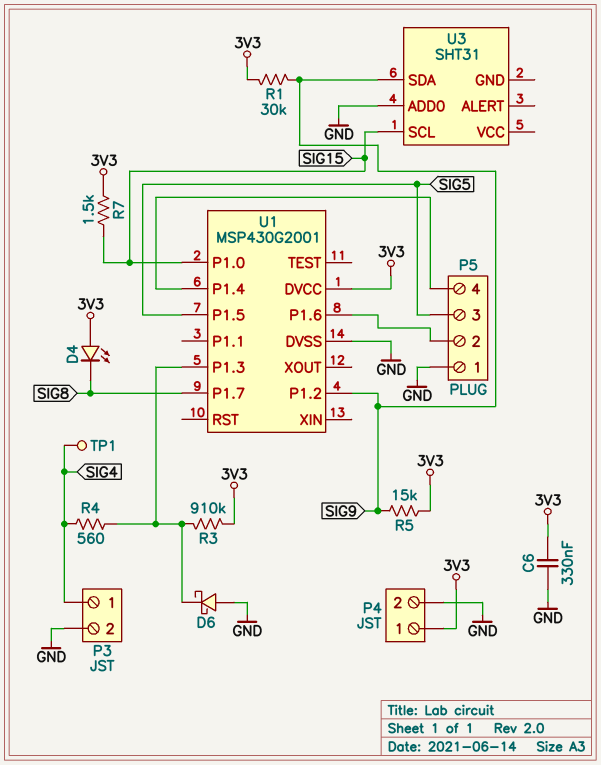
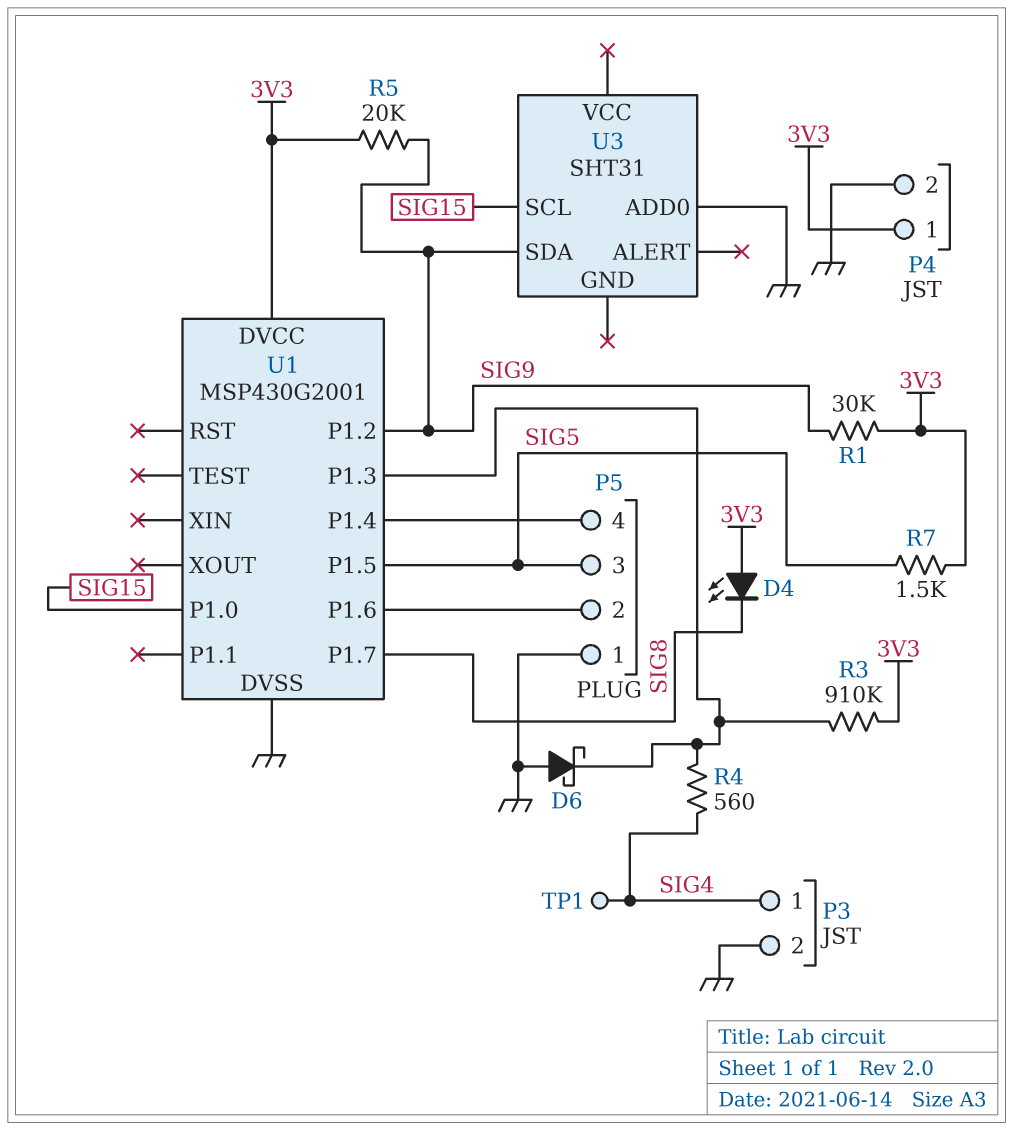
C6: 330nF (3V3, GND) -> none
R5: 15k (3V3, SIG9) -> 20k (3V3, SIG9)
R7: 1.5k (3V3, SIG15) -> 1.5k (3V3, SIG5)

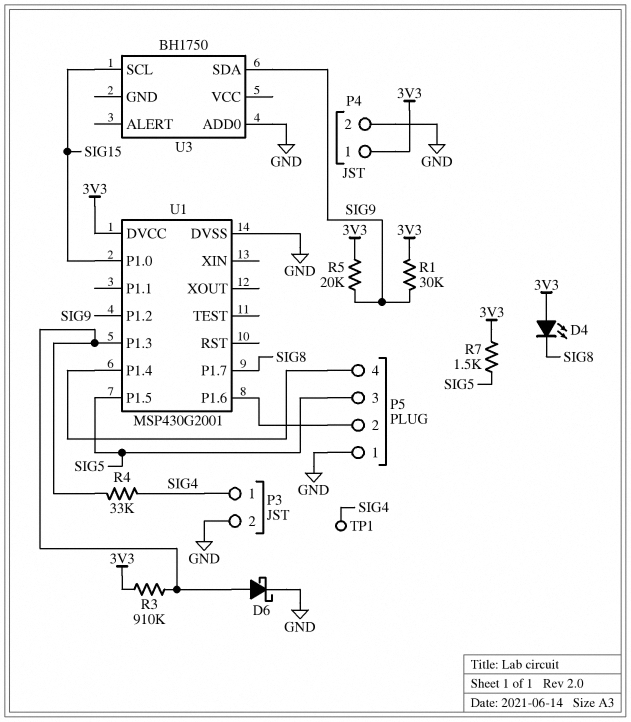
D6: schottky (A GND, K U1/P1.3) -> schottky (A U1/P1.3, K GND)
R4: 560 (SIG4, U1/P1.3) -> 33k (SIG4, U1/P1.3)
U3: SHT31 -> BH1750

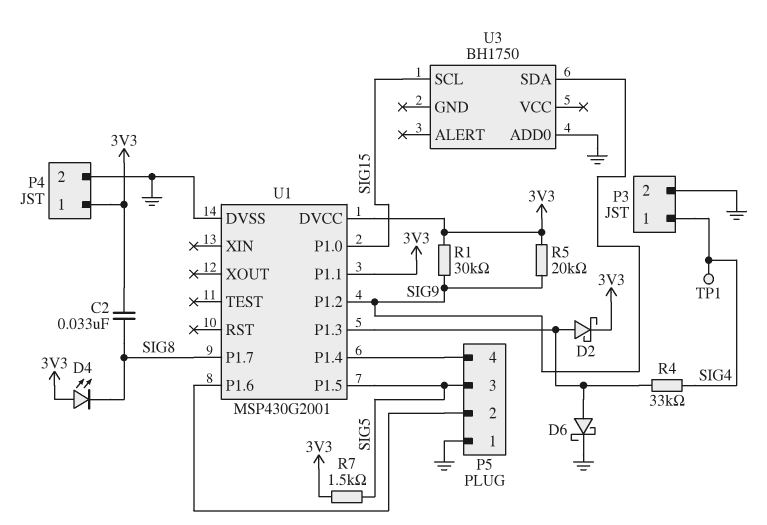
C2: none -> 33nF (3V3, SIG8)
D2: none -> schottky (A U1/P1.3, K 3V3)
R3: 910k (3V3, U1/P1.3) -> none
U1 pin P1.1: none -> 3V3

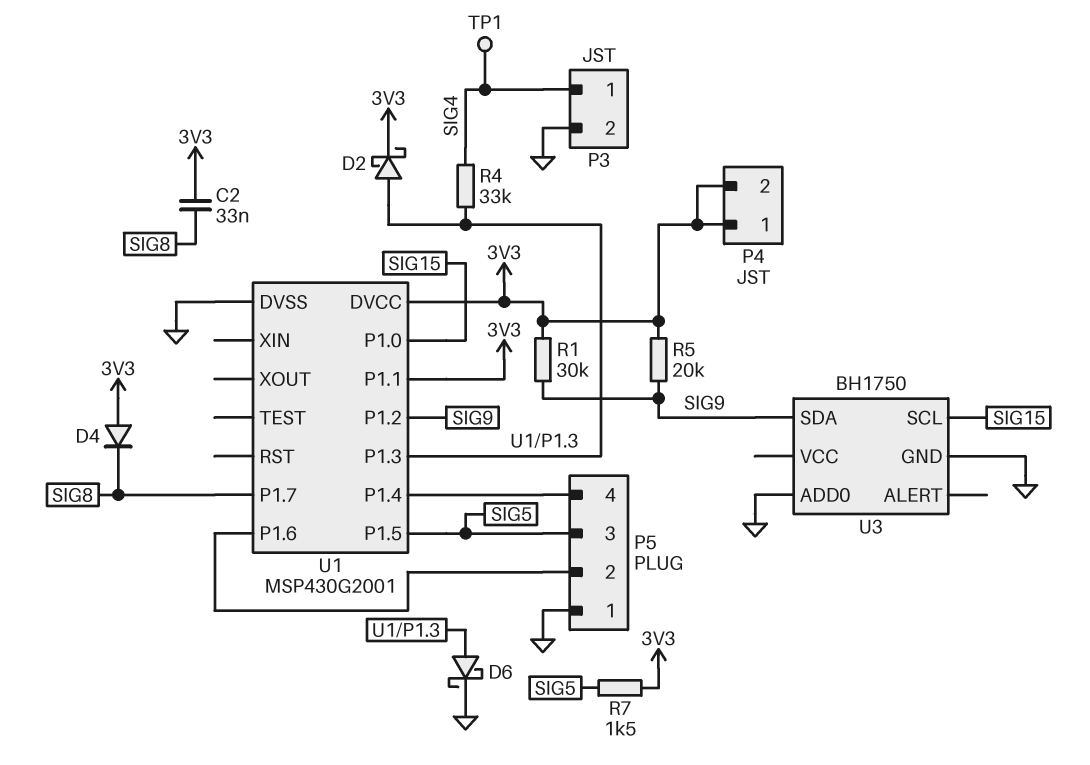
D4: LED (A 3V3, K SIG8) -> diode (A 3V3, K SIG8)
P4 pin 2: GND -> 3V3
U3 pin GND: none -> GND

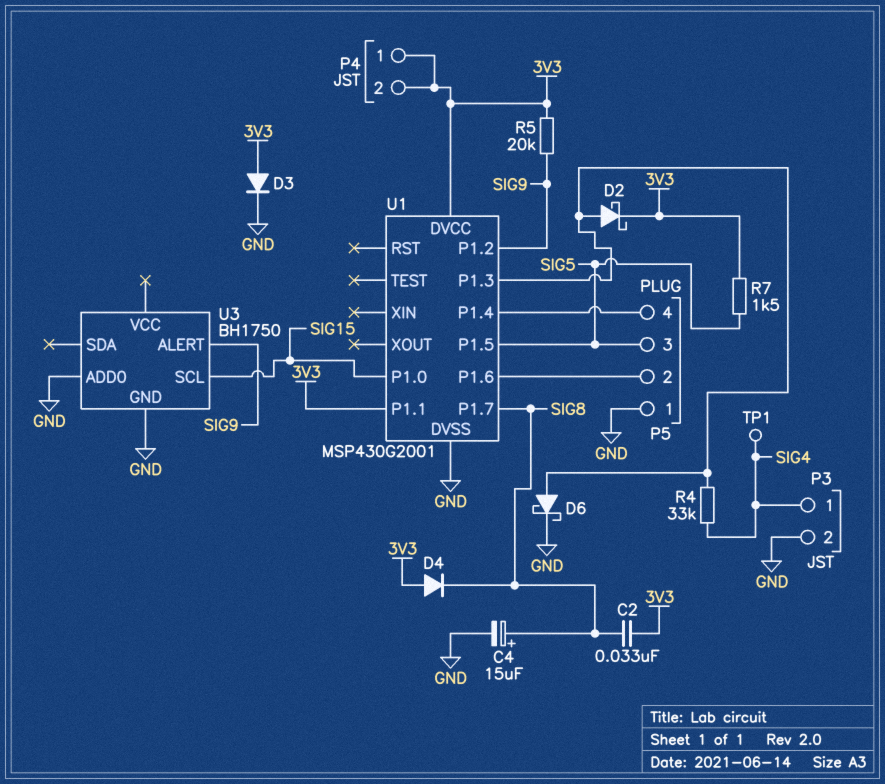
C4: none -> 15uF (plus SIG8, minus GND)
D3: none -> diode (A 3V3, K GND)
R1: 30k (3V3, SIG9) -> none
U3 pin ALERT: none -> SIG9
U3 pin SDA: SIG9 -> none

